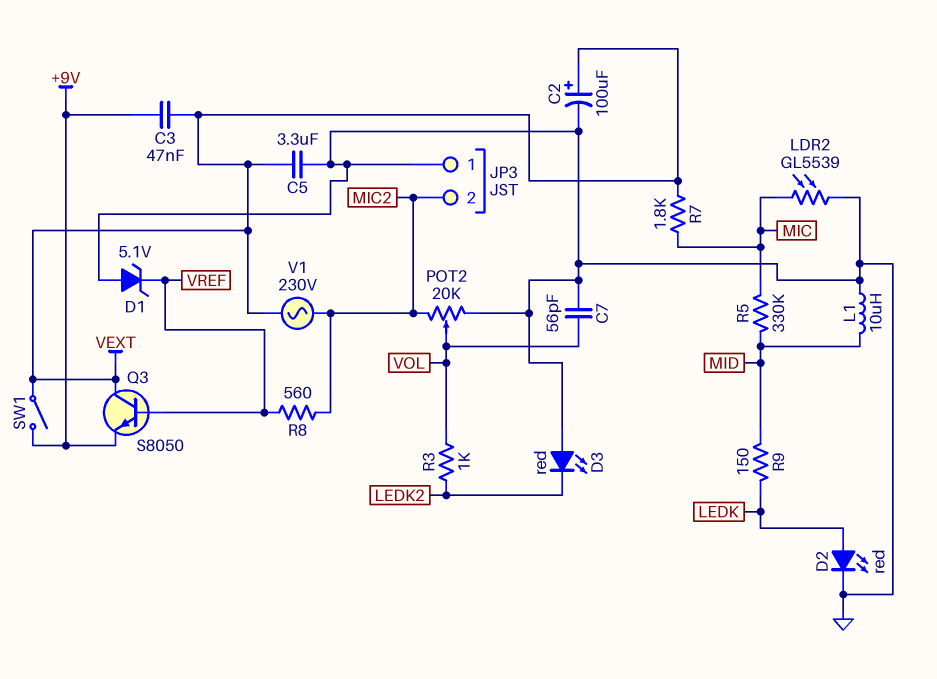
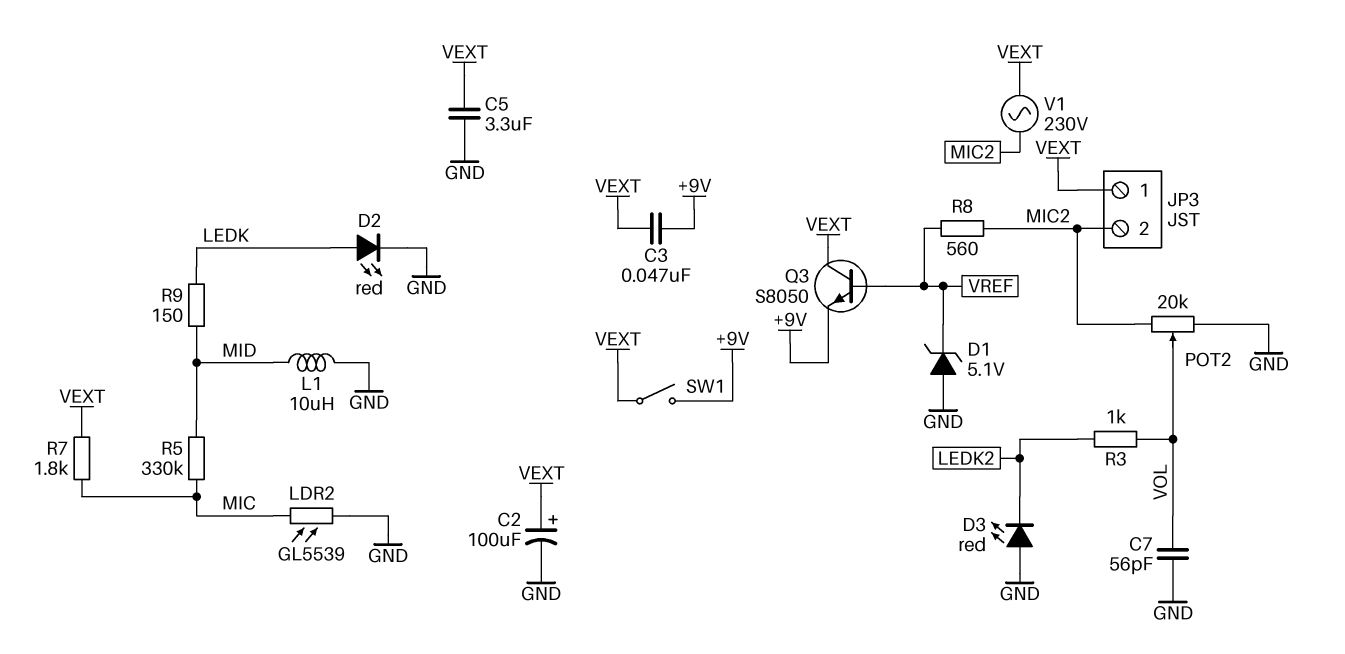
JP3 pin 1: GND -> VEXT

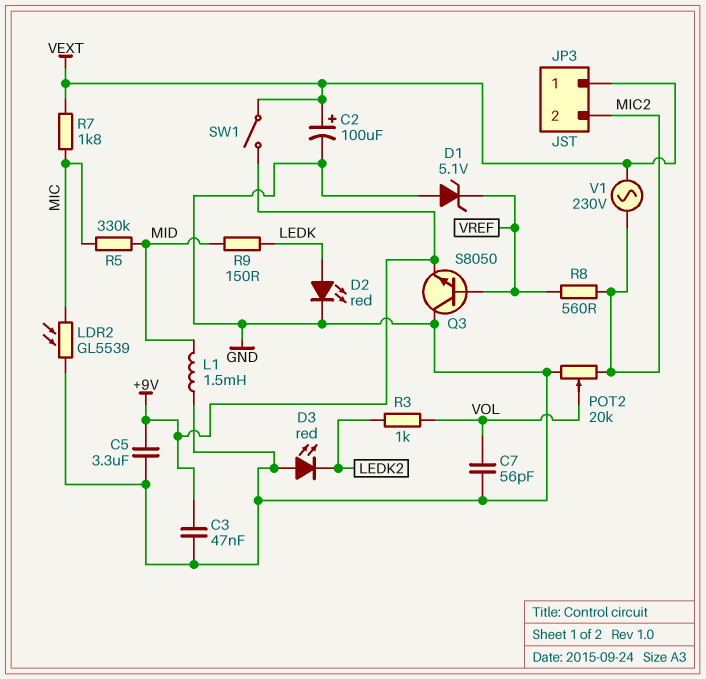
C3: 47nF (+9V, VEXT) -> 47nF (+9V, GND)
C5: 3.3uF (GND, VEXT) -> 3.3uF (+9V, GND)
L1: 10uH (GND, MID) -> 1.5mH (GND, MID)
Q3: NPN S8050 (B VREF, C VEXT, E +9V) -> NPN S8050 (B VREF, C GND, E +9V)

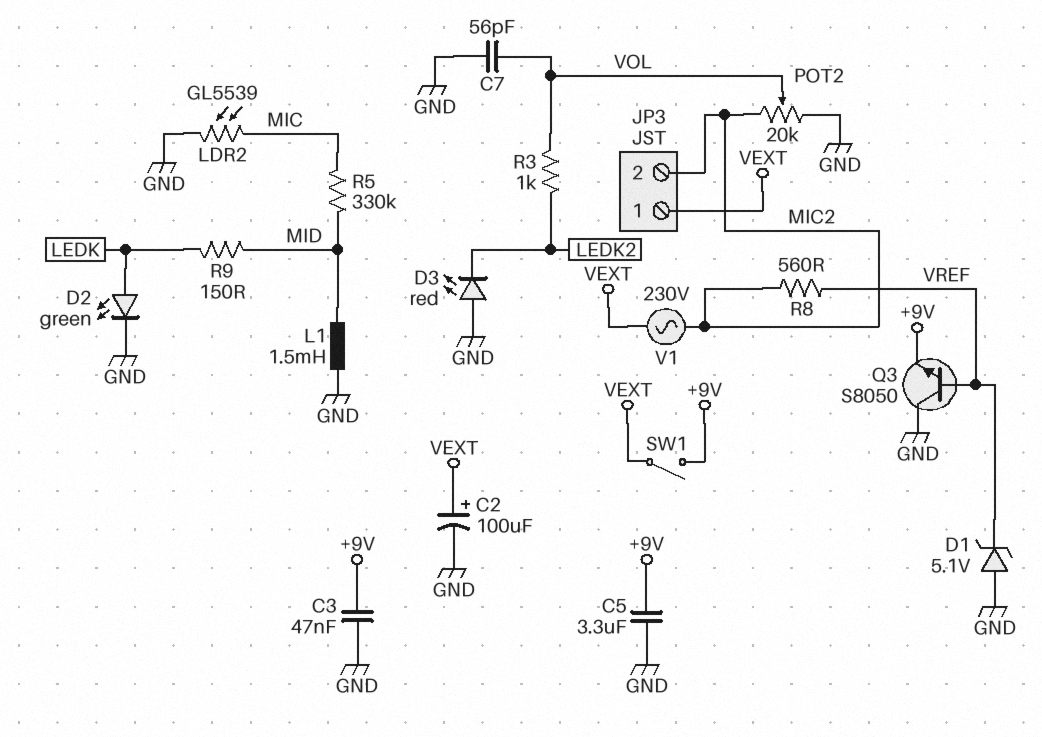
D2: LED red (A LEDK, K GND) -> LED green (A LEDK, K GND)
R7: 1.8k (MIC, VEXT) -> none

